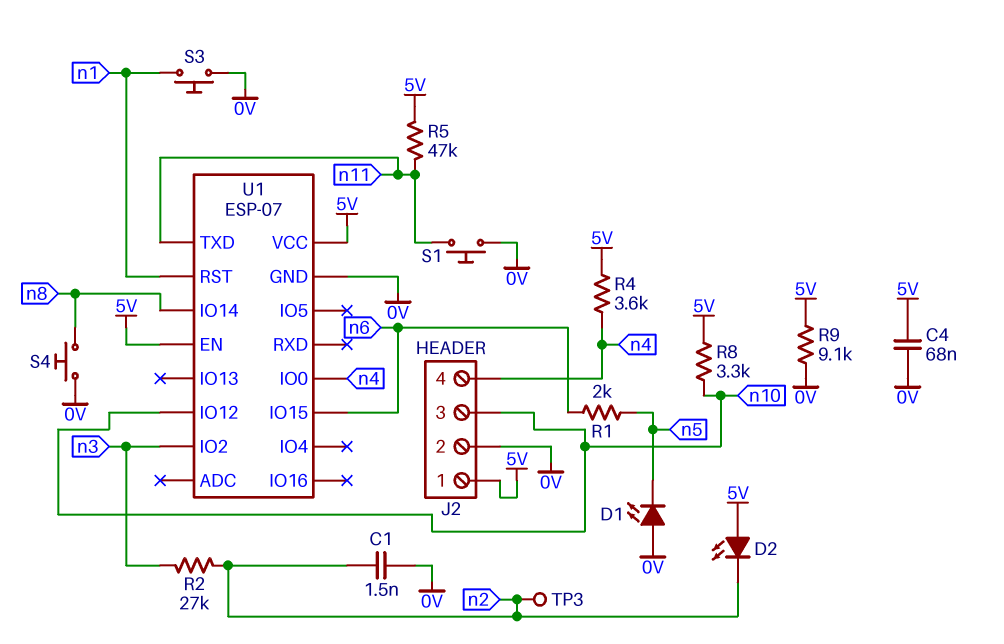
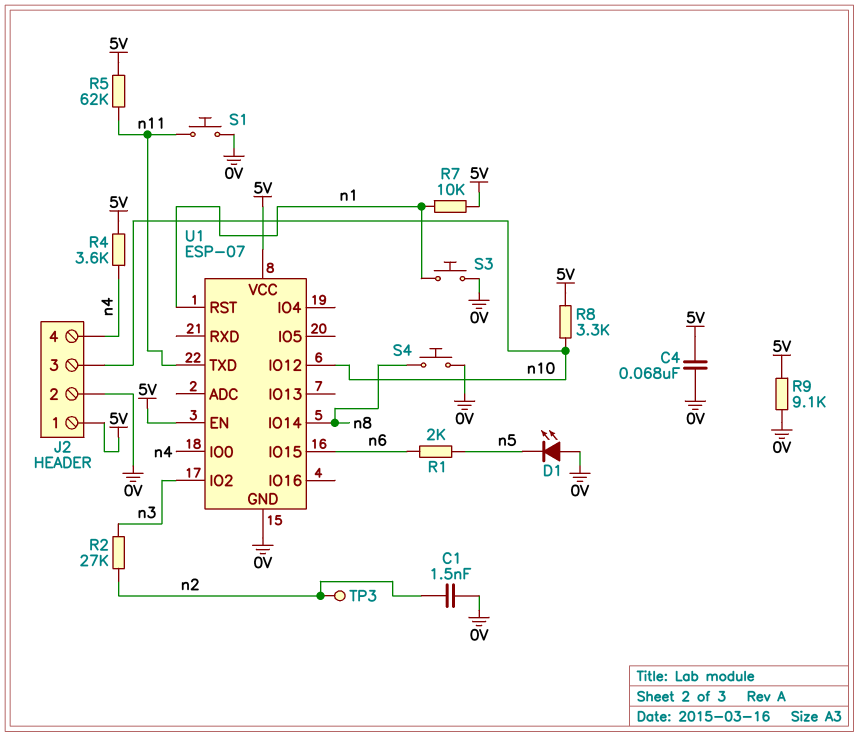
D2: LED (A 5V, K n2) -> none
R5: 47k (5V, n11) -> 62k (5V, n11)
R7: none -> 10k (5V, n1)

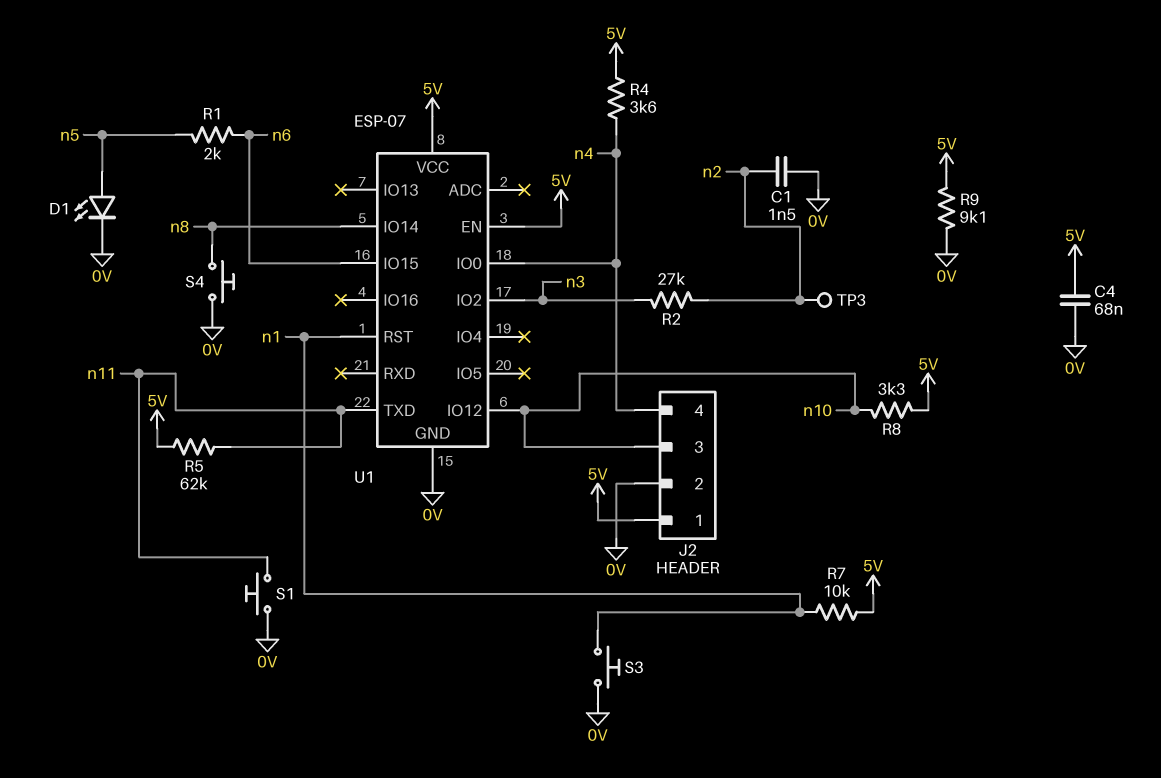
D1: LED (A 0V, K n5) -> LED (A n5, K 0V)

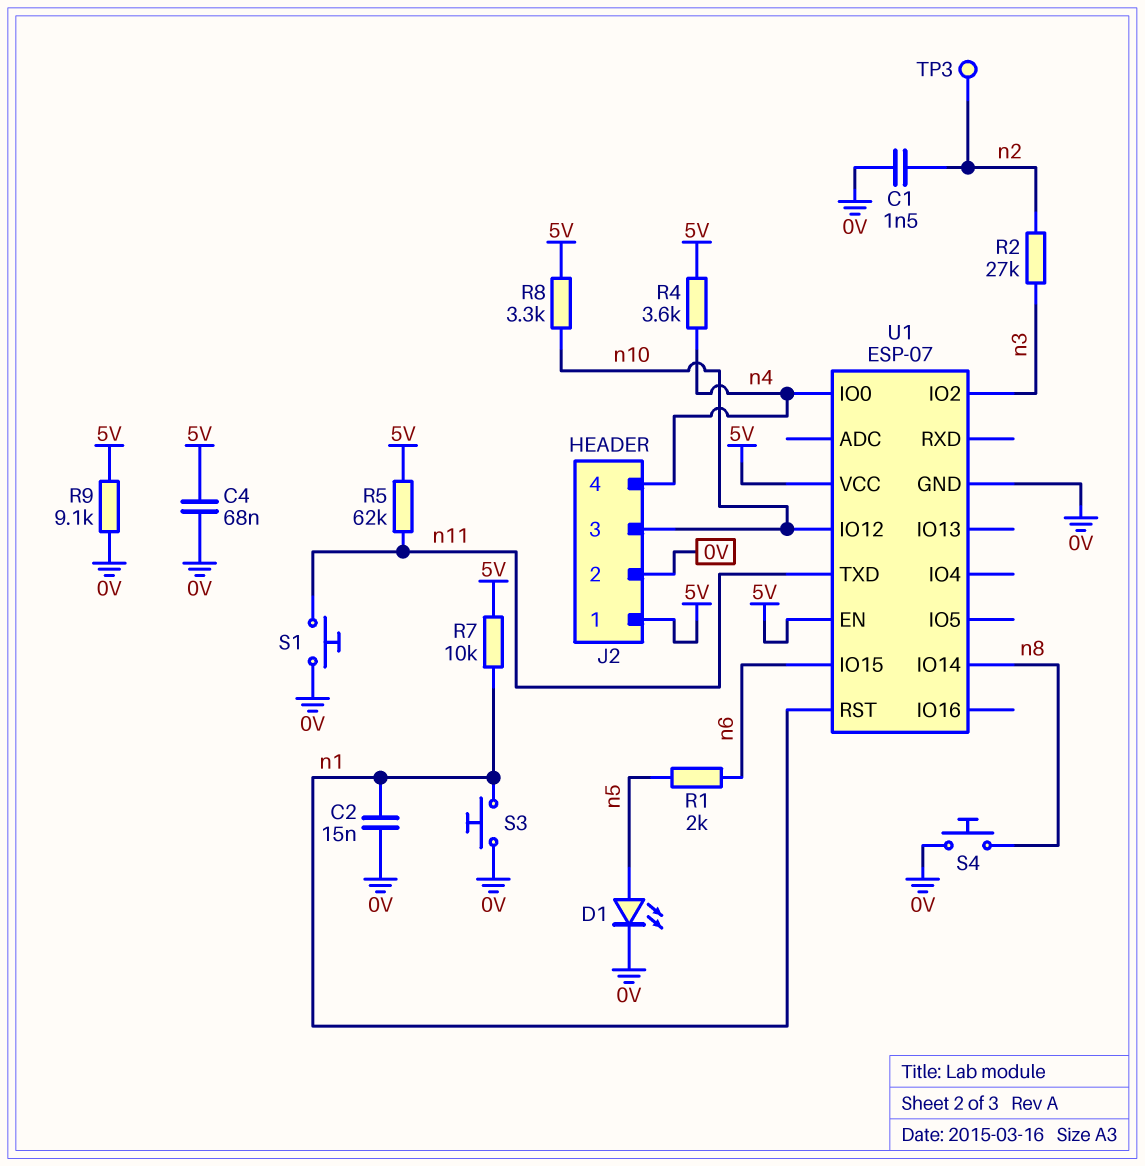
C2: none -> 15nF (0V, n1)

